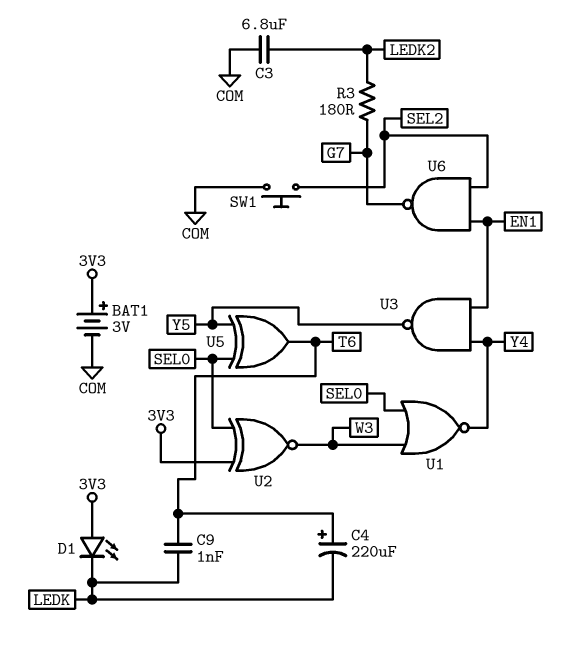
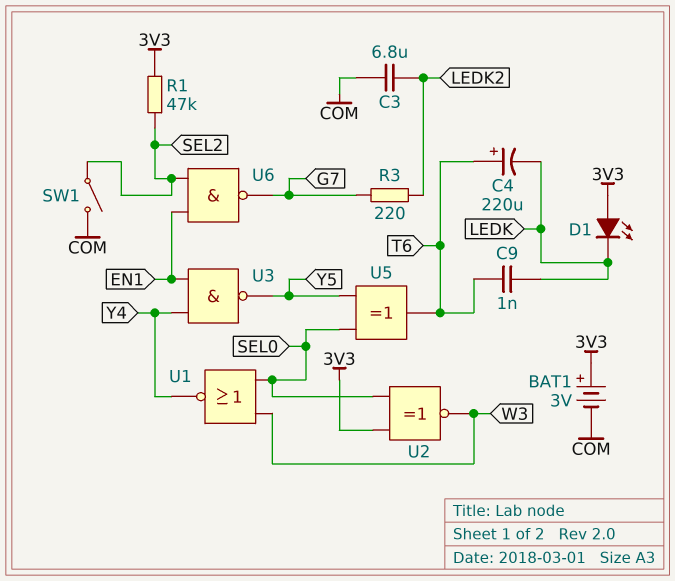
R1: none -> 47k (3V3, SEL2)
R3: 180 (G7, LEDK2) -> 220 (G7, LEDK2)
SW1: button (COM, SEL2) -> switch (COM, SEL2)

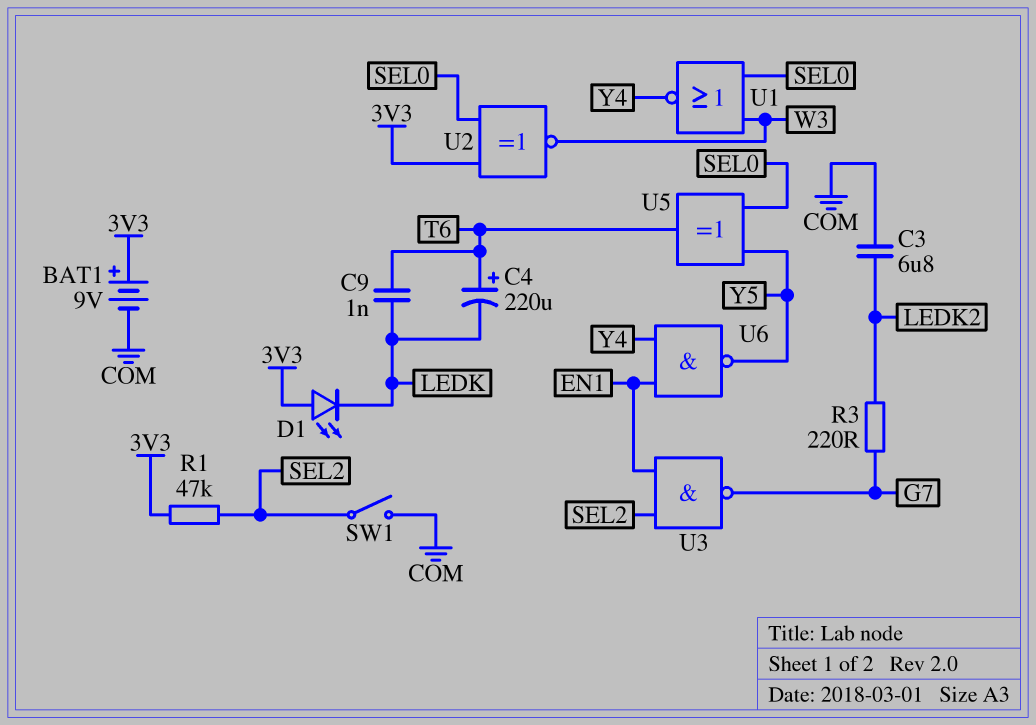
BAT1: 3V (plus 3V3, minus COM) -> 9V (plus 3V3, minus COM)
U3: NAND (in EN1, in Y4, out Y5) -> NAND (in EN1, in SEL2, out G7)
U6: NAND (in EN1, in SEL2, out G7) -> NAND (in EN1, in Y4, out Y5)

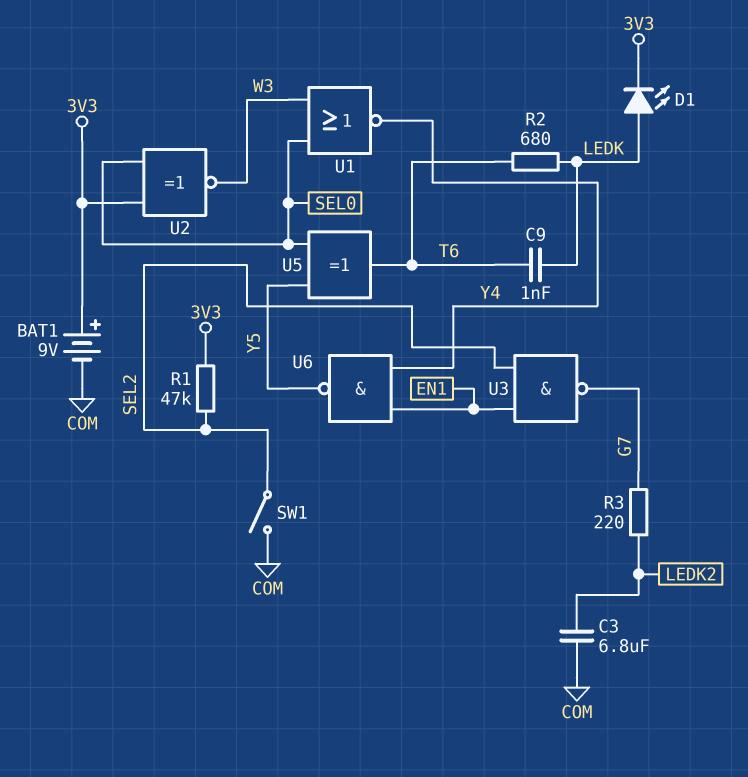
C4: 220uF (plus T6, minus LEDK) -> none
D1: LED (A 3V3, K LEDK) -> LED (A LEDK, K 3V3)
R2: none -> 680 (LEDK, T6)

